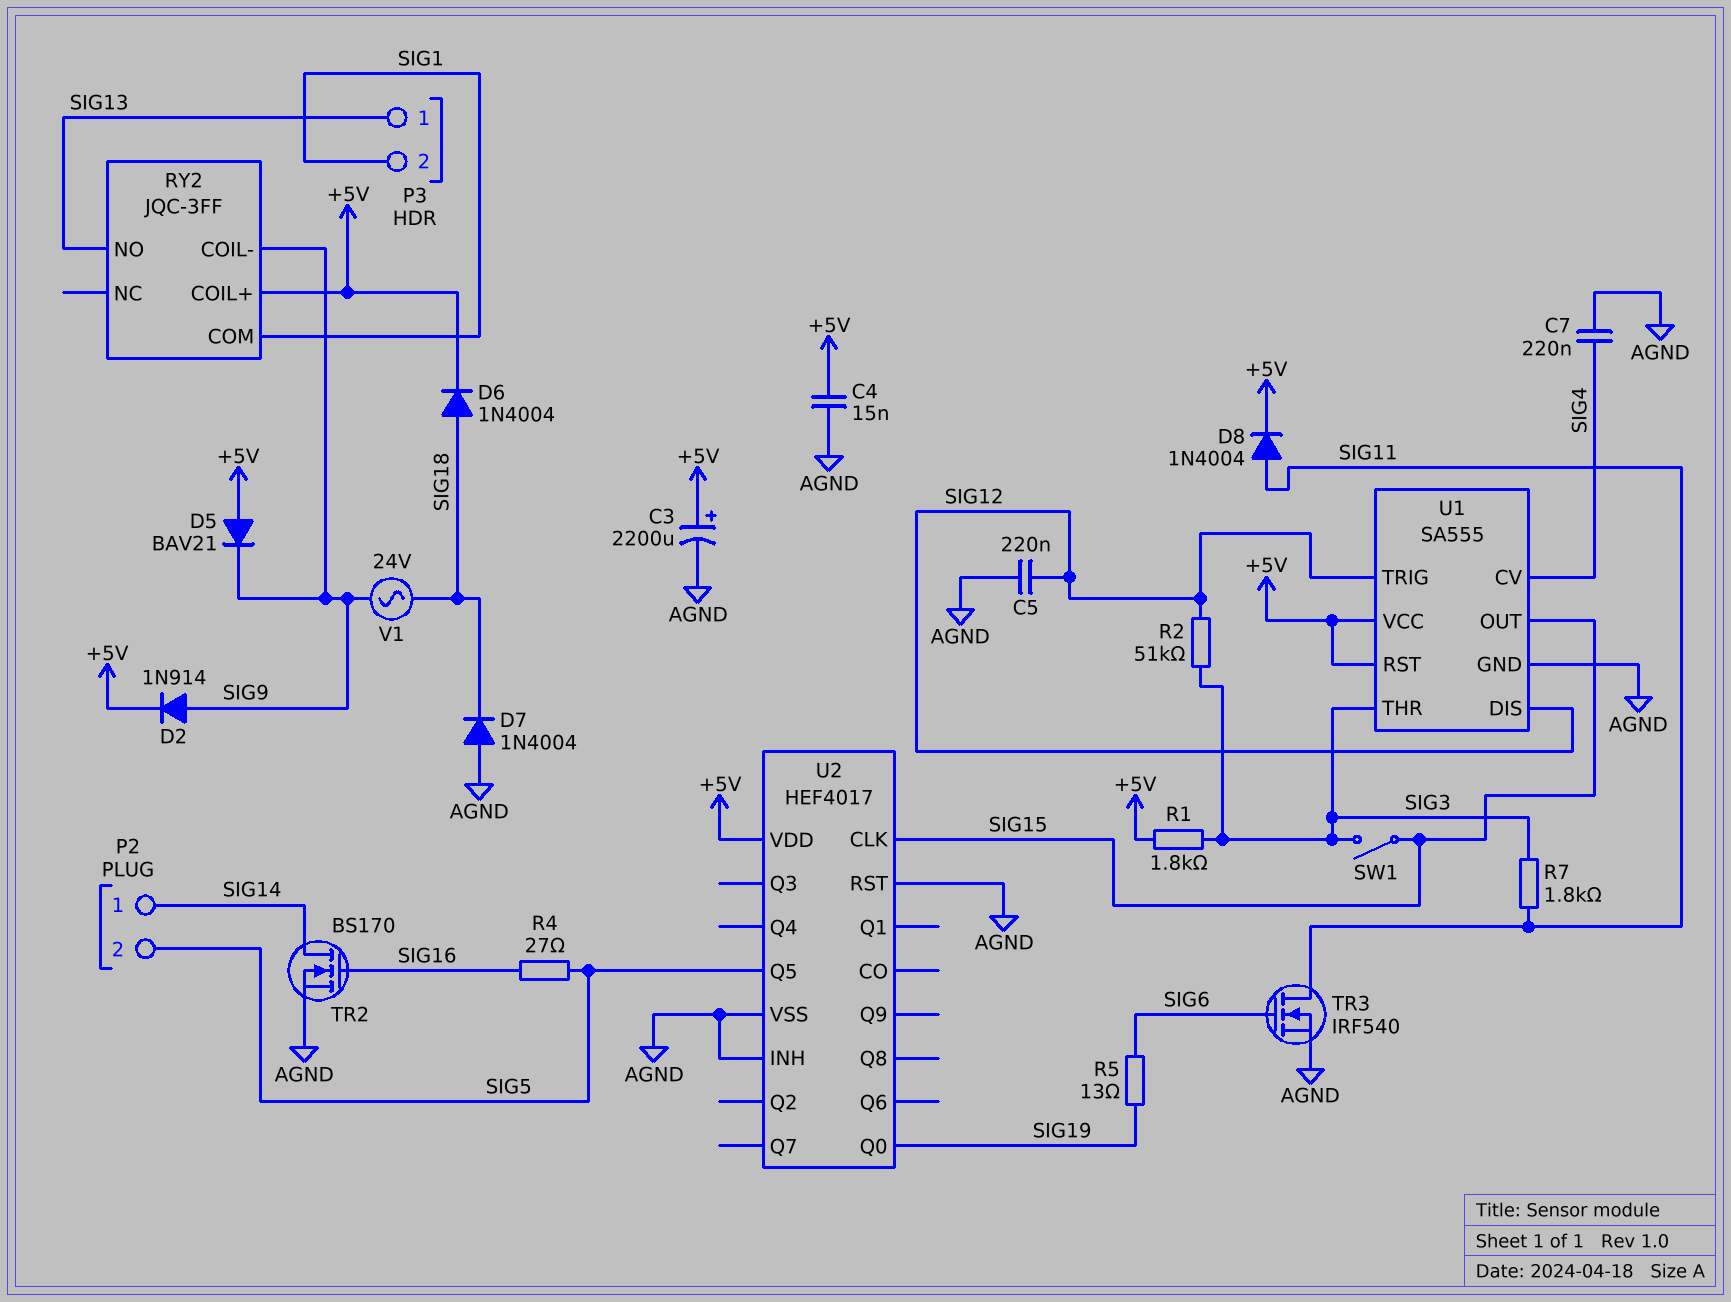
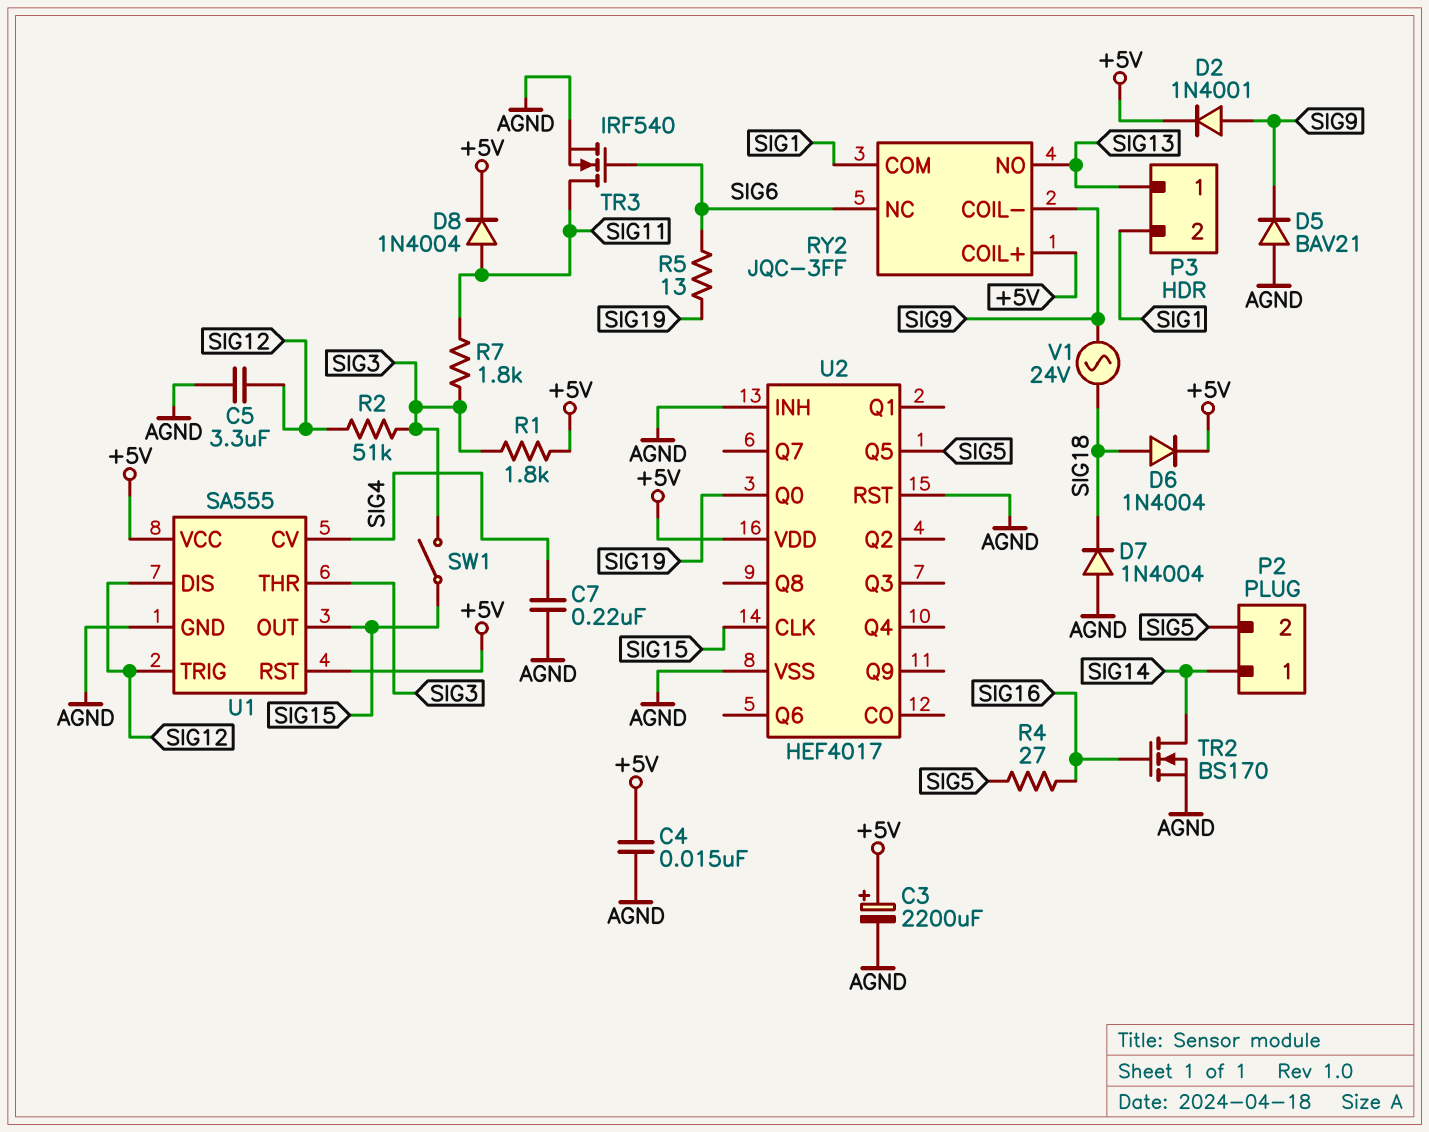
C5: 220nF (AGND, SIG12) -> 3.3uF (AGND, SIG12)
D2: diode 1N914 (A SIG9, K +5V) -> diode 1N4001 (A SIG9, K +5V)
D5: diode BAV21 (A +5V, K SIG9) -> diode BAV21 (A AGND, K SIG9)
RY2 pin NC: none -> SIG6

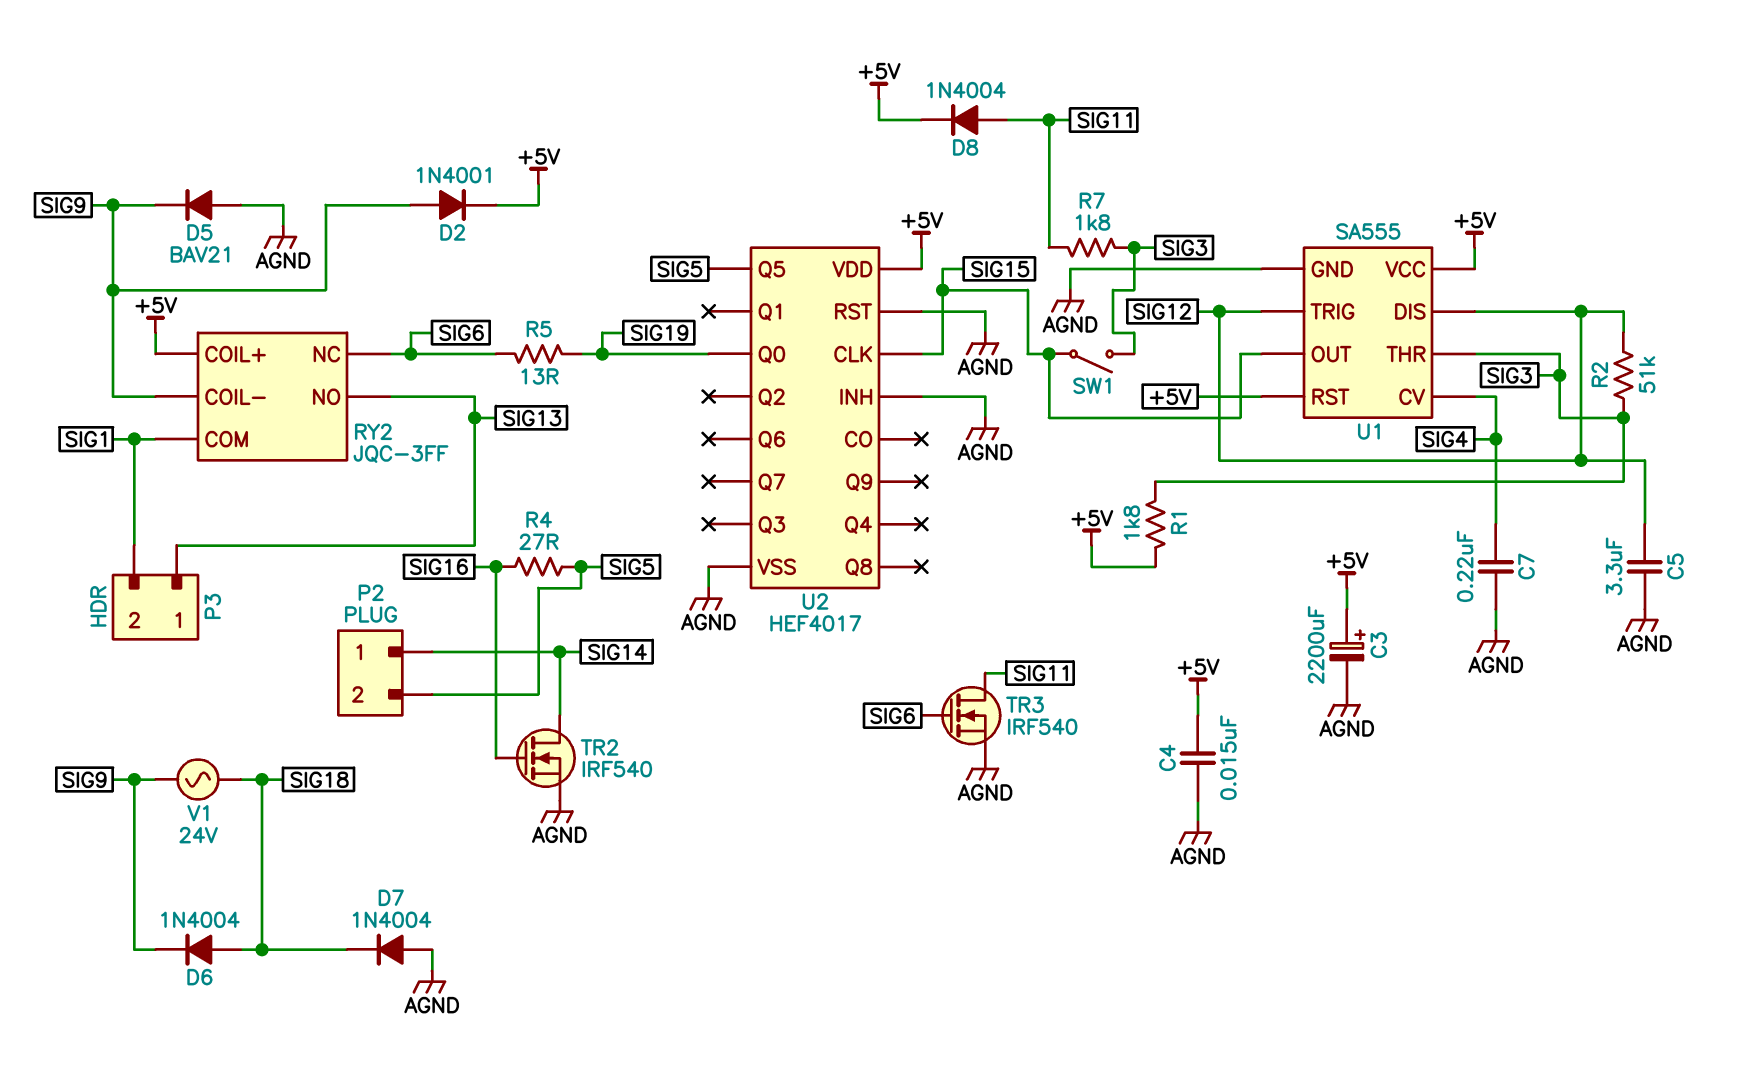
D6: diode 1N4004 (A SIG18, K +5V) -> diode 1N4004 (A SIG18, K SIG9)
TR2: NMOS BS170 (G SIG16, D SIG14, S AGND) -> NMOS IRF540 (G SIG16, D SIG14, S AGND)

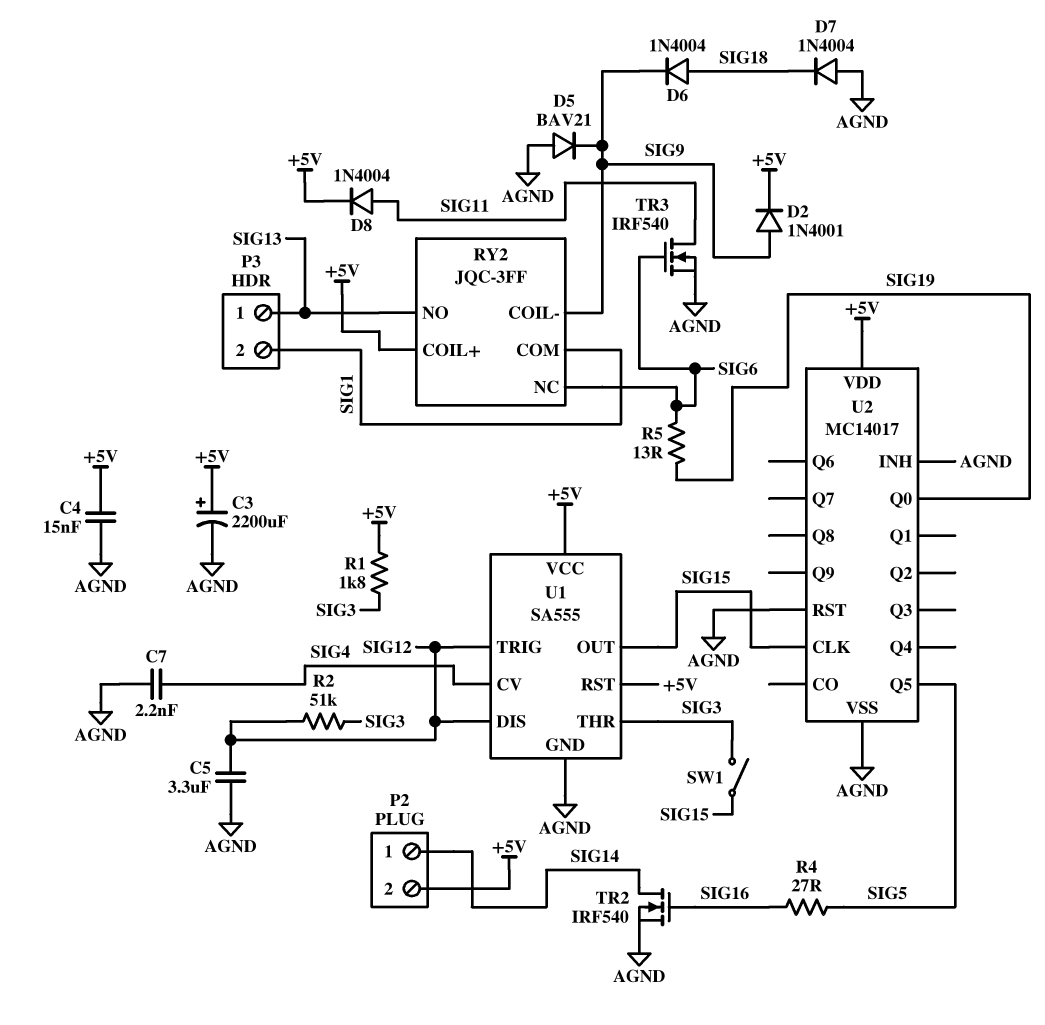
C7: 220nF (AGND, SIG4) -> 2.2nF (AGND, SIG4)
P2 pin 2: SIG5 -> +5V
R7: 1.8k (SIG3, SIG11) -> none
U2: HEF4017 -> MC14017
V1: AC 24V (SIG9, SIG18) -> none

